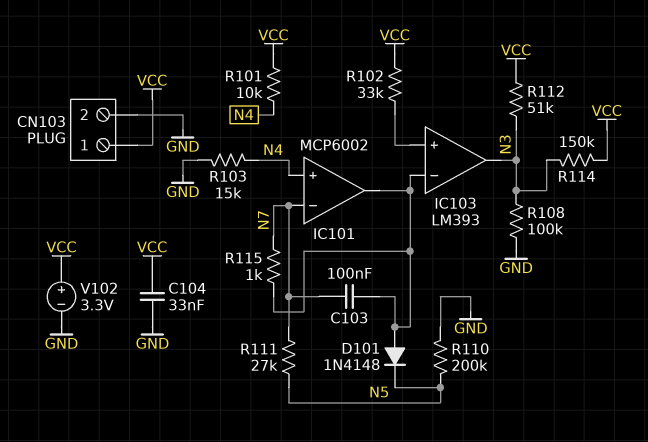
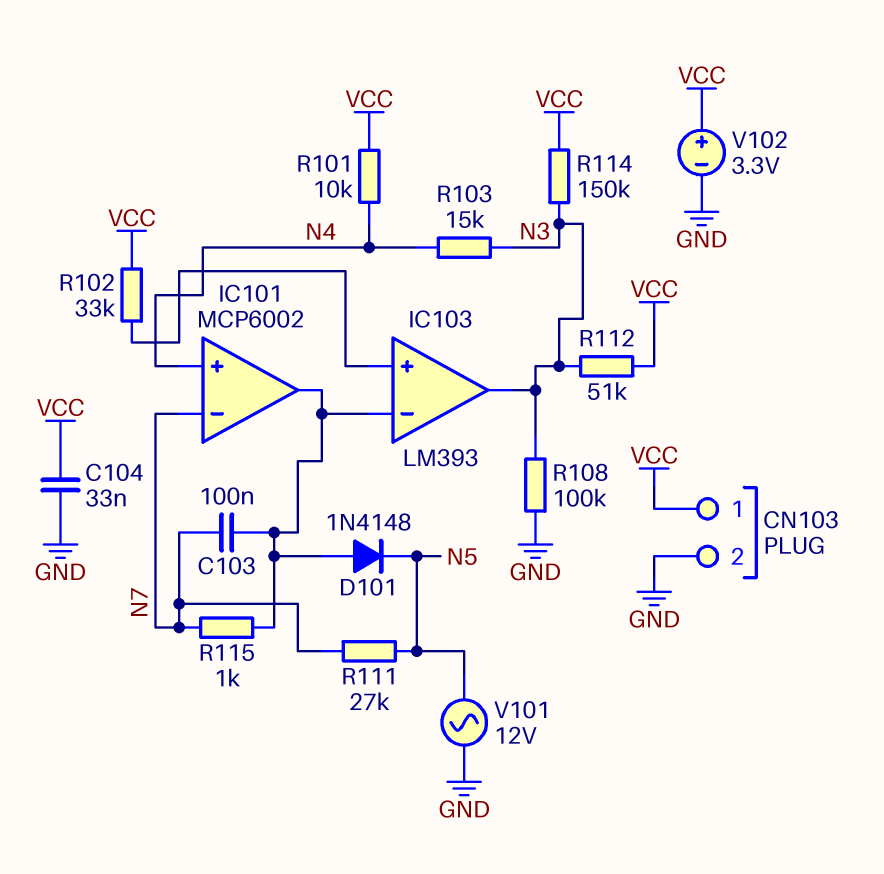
R103: 15k (GND, N4) -> 15k (N3, N4)
R110: 200k (GND, N5) -> none
V101: none -> AC 12V (GND, N5)

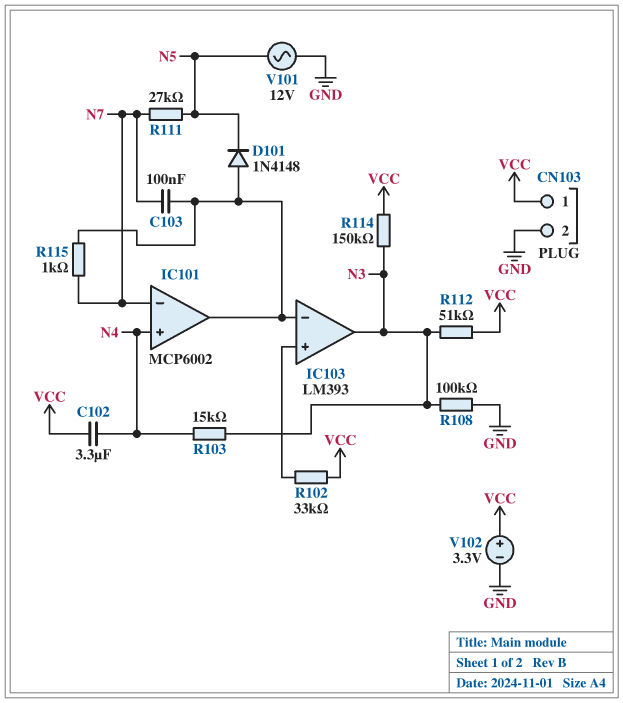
C102: none -> 3.3uF (N4, VCC)
C104: 33nF (GND, VCC) -> none
R101: 10k (N4, VCC) -> none

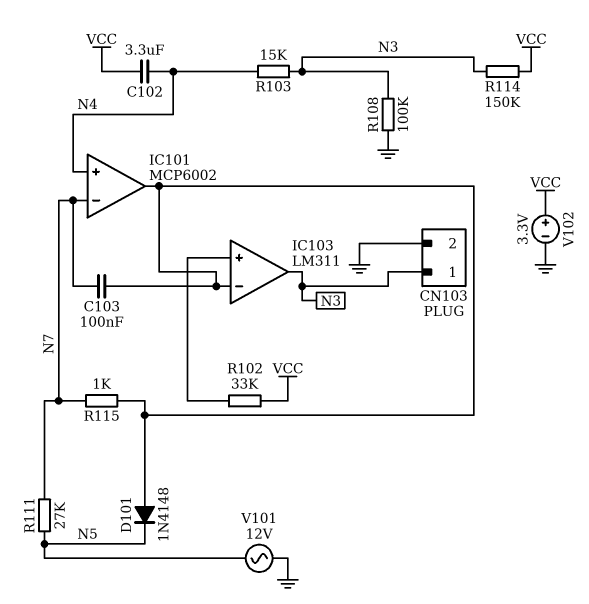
CN103 pin 1: VCC -> N3
IC103: LM393 -> LM311
R112: 51k (N3, VCC) -> none

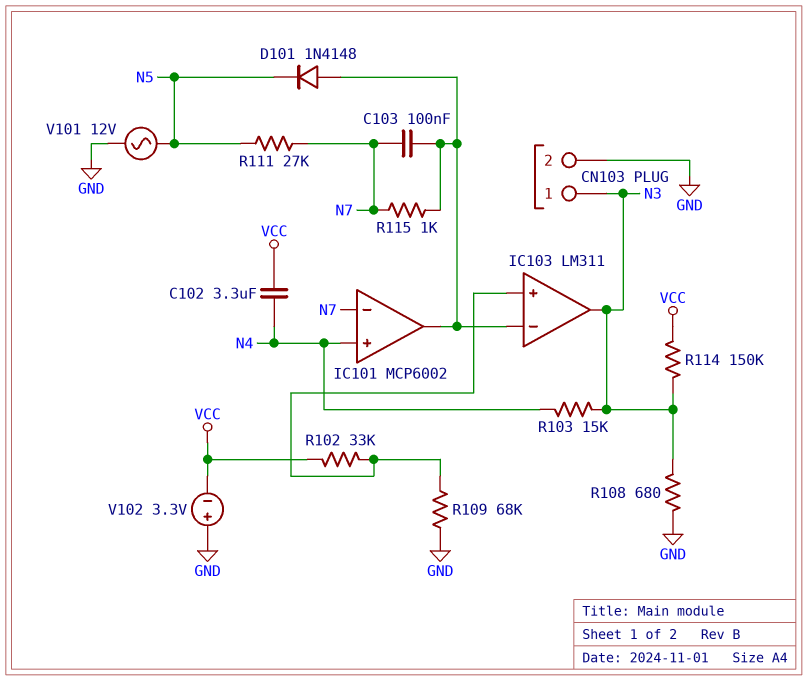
R108: 100k (GND, N3) -> 680 (GND, N3)
R109: none -> 68k (GND, IC103/in+)
V102: 3.3V (plus VCC, minus GND) -> 3.3V (plus GND, minus VCC)

